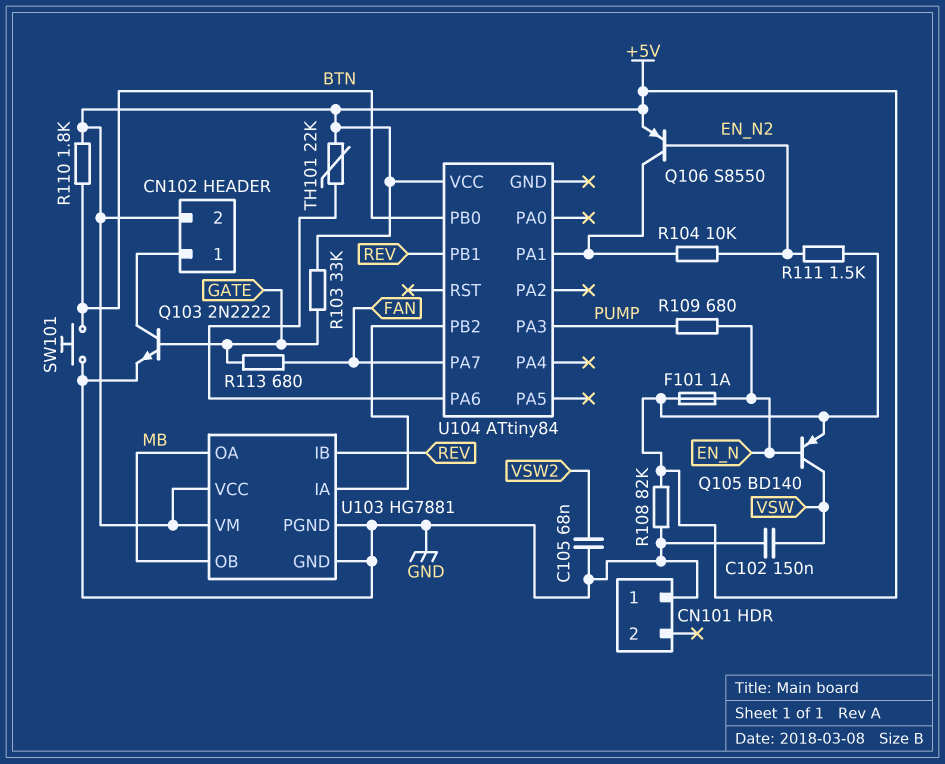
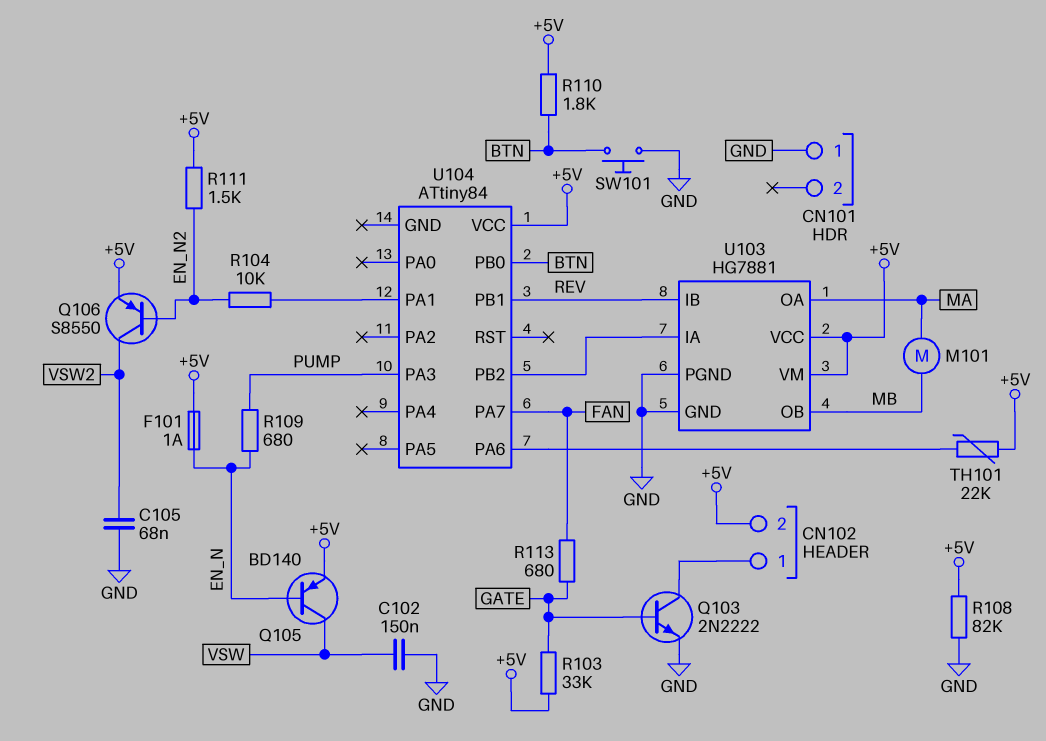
M101: none -> motor (MA, MB)
Q106: PNP S8550 (B EN_N2, C U104/PA1, E +5V) -> PNP S8550 (B EN_N2, C VSW2, E +5V)
U103 pin OA: MB -> MA

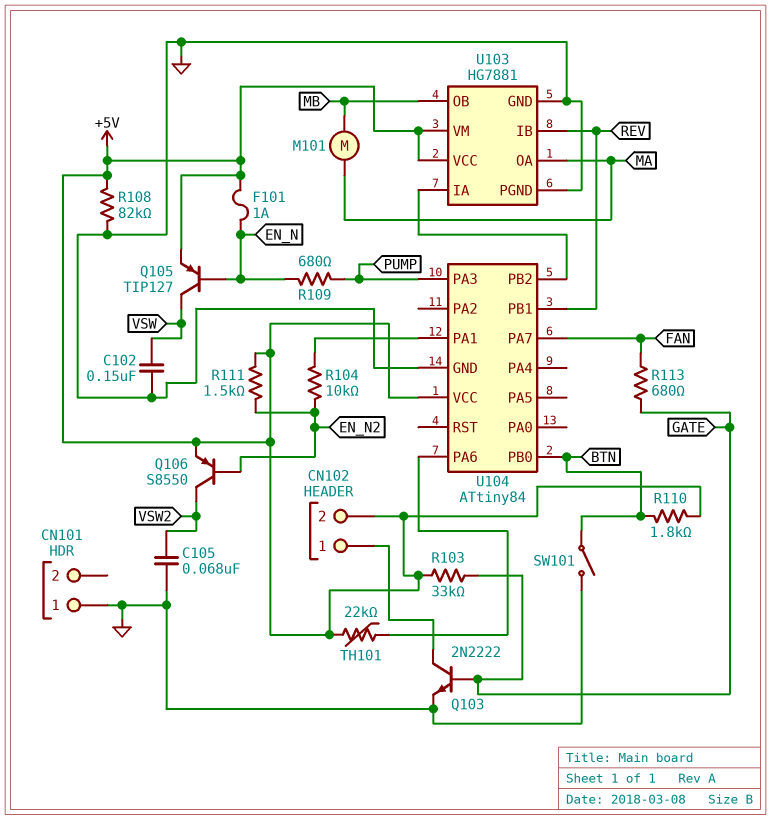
Q105: PNP BD140 (B EN_N, C VSW, E +5V) -> PNP TIP127 (B EN_N, C VSW, E +5V)
SW101: button (BTN, GND) -> switch (BTN, GND)
U104 pin GND: none -> GND

